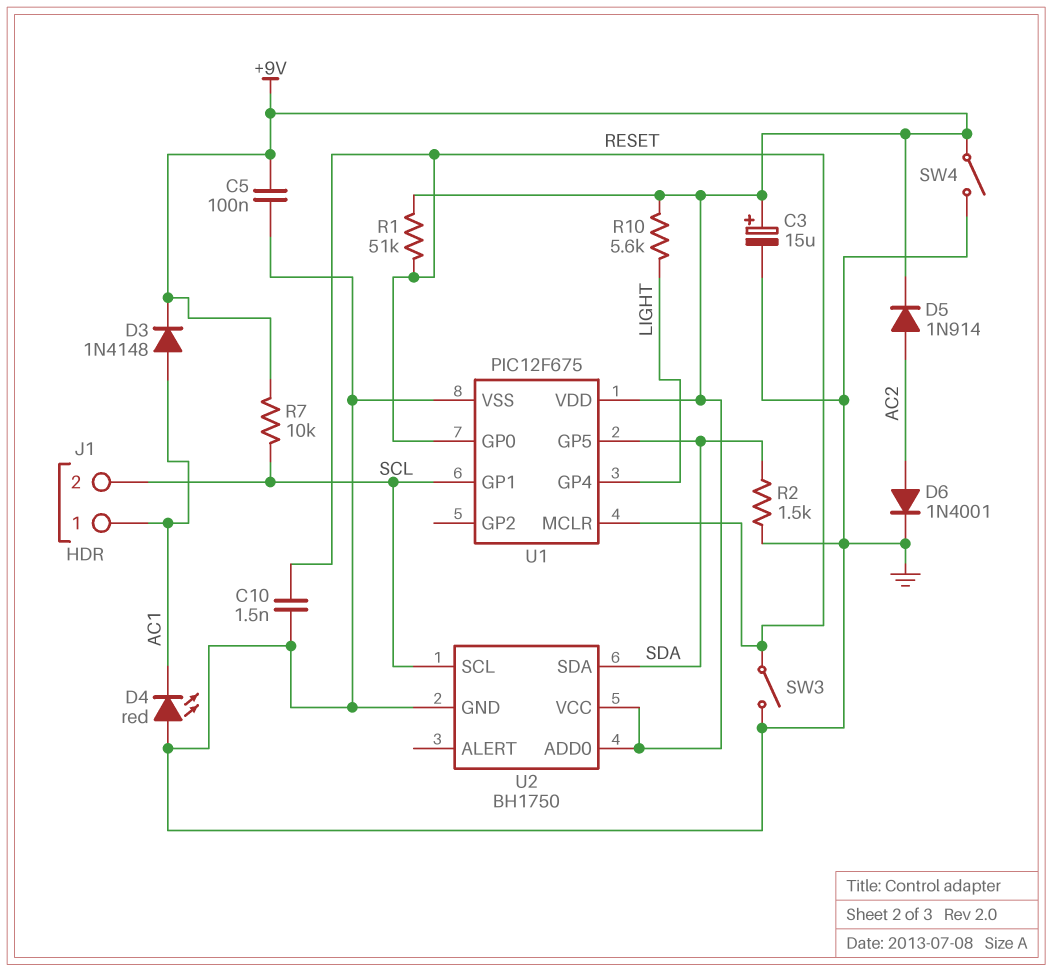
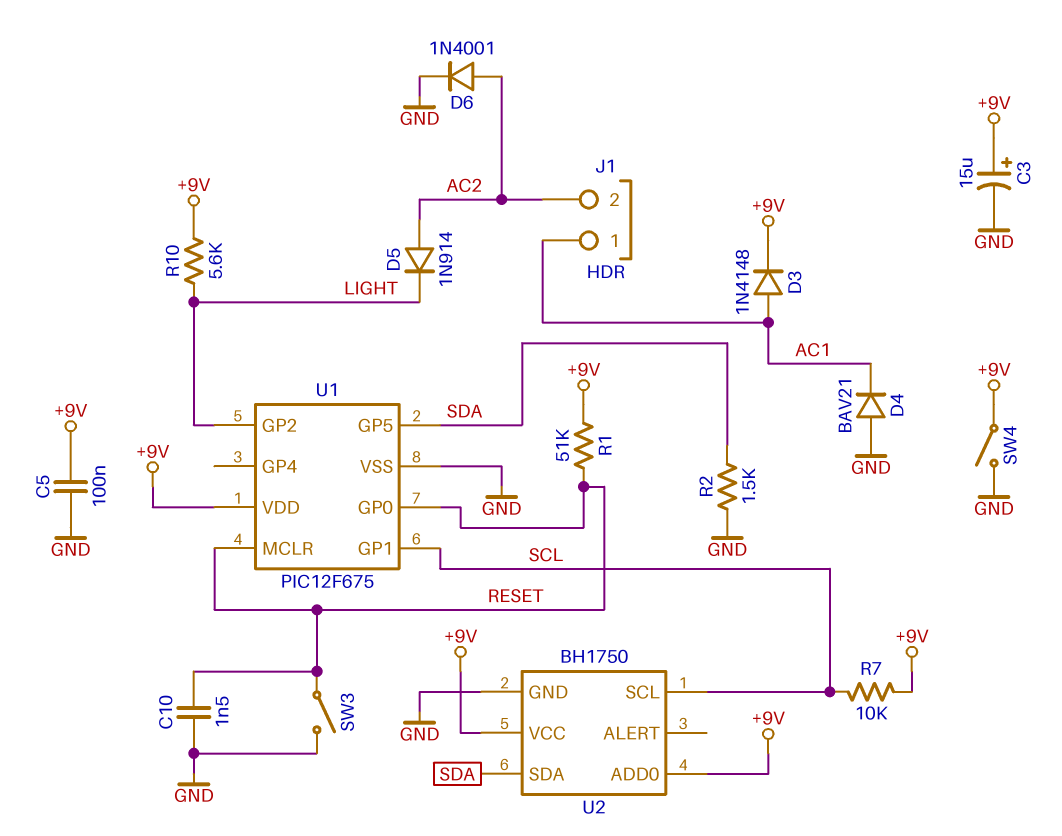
D4: LED red (A GND, K AC1) -> diode BAV21 (A GND, K AC1)
D5: diode 1N914 (A AC2, K +9V) -> diode 1N914 (A AC2, K LIGHT)
J1 pin 2: SCL -> AC2
U1 pin GP2: none -> LIGHT
U1 pin GP4: LIGHT -> none

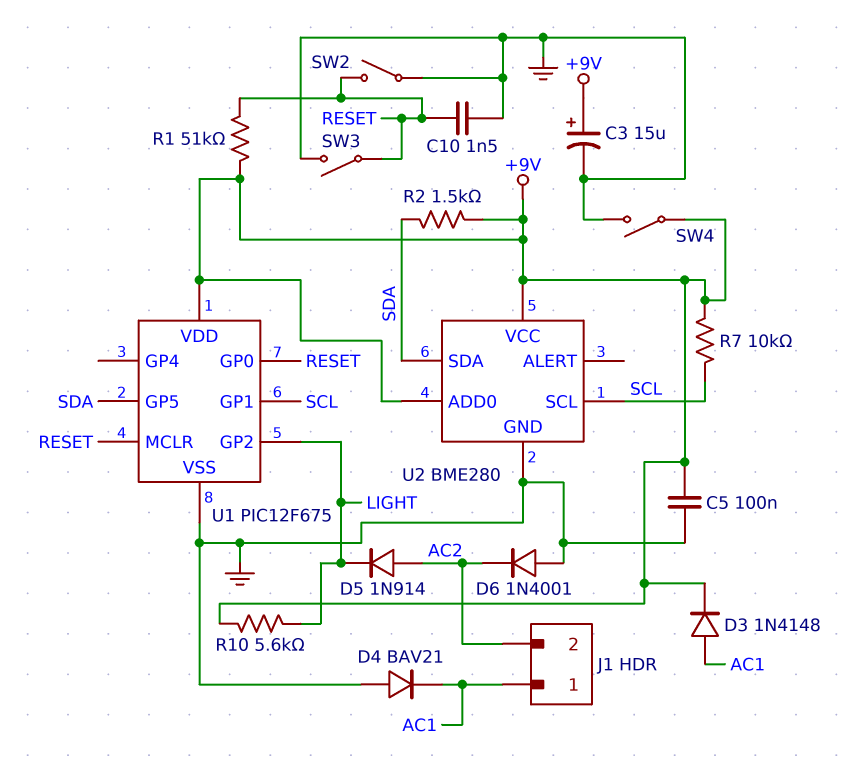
D6: diode 1N4001 (A AC2, K GND) -> diode 1N4001 (A GND, K AC2)
R2: 1.5k (GND, SDA) -> 1.5k (+9V, SDA)
SW2: none -> switch (GND, RESET)
U2: BH1750 -> BME280

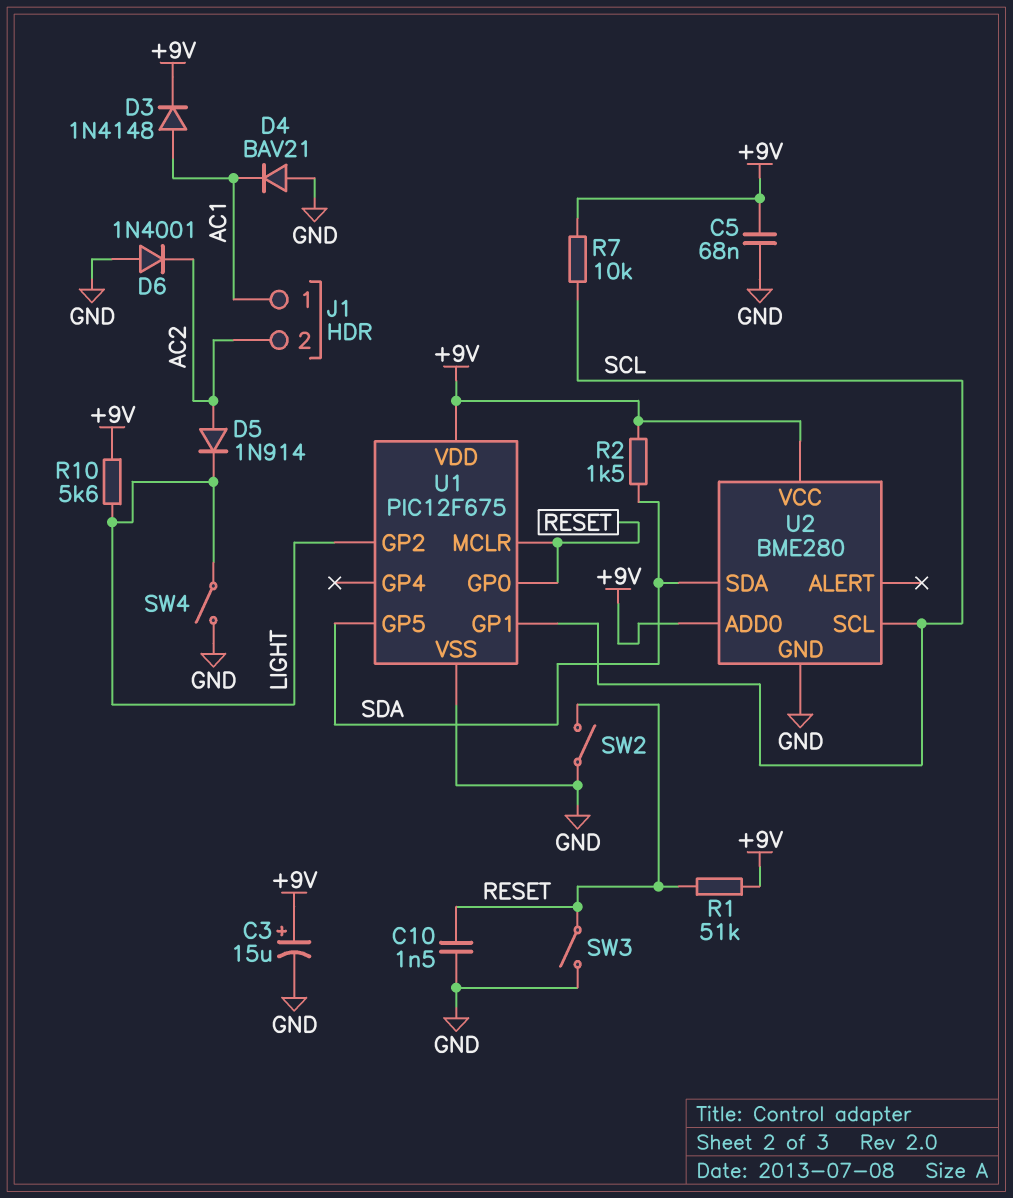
C5: 100nF (+9V, GND) -> 68nF (+9V, GND)
SW4: switch (+9V, GND) -> switch (GND, LIGHT)

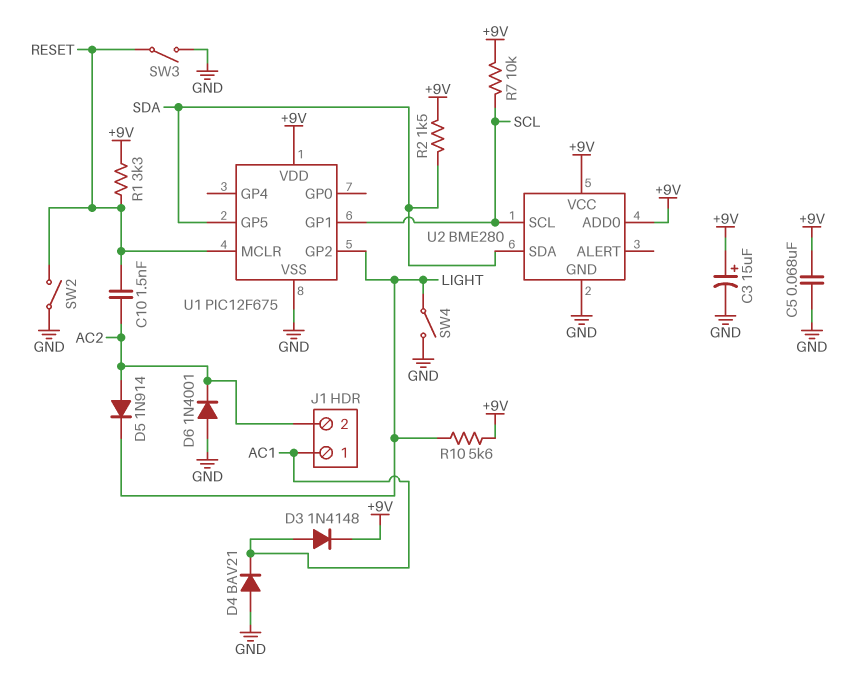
C10: 1.5nF (GND, RESET) -> 1.5nF (AC2, RESET)
R1: 51k (+9V, RESET) -> 3.3k (+9V, RESET)
U1 pin GP0: RESET -> none

